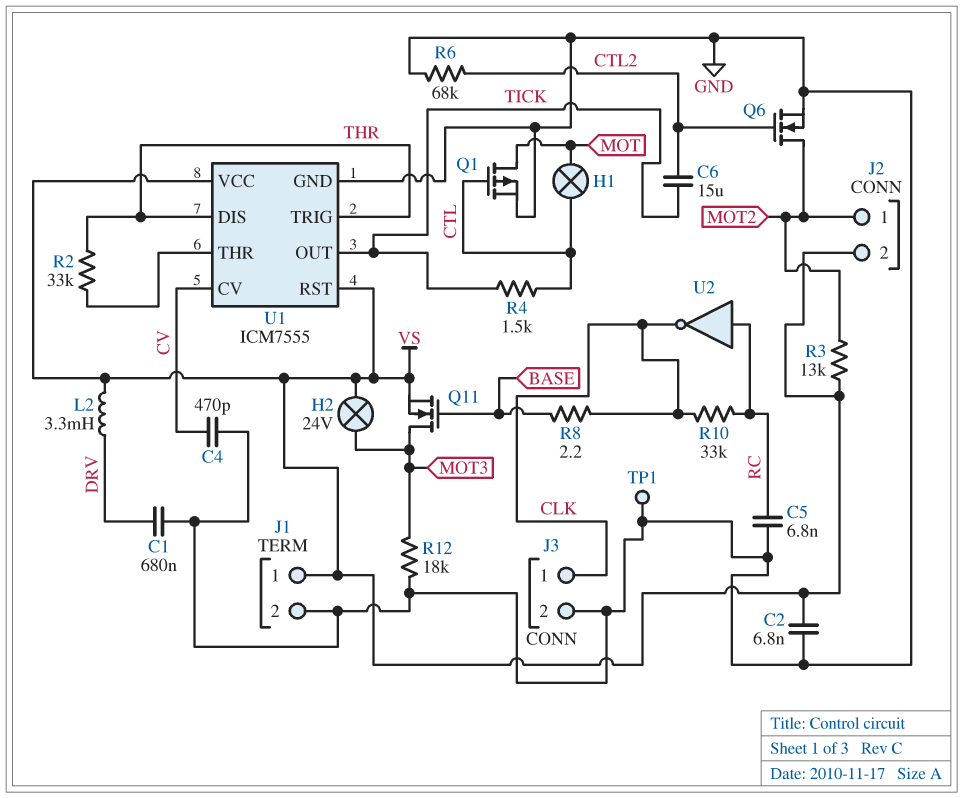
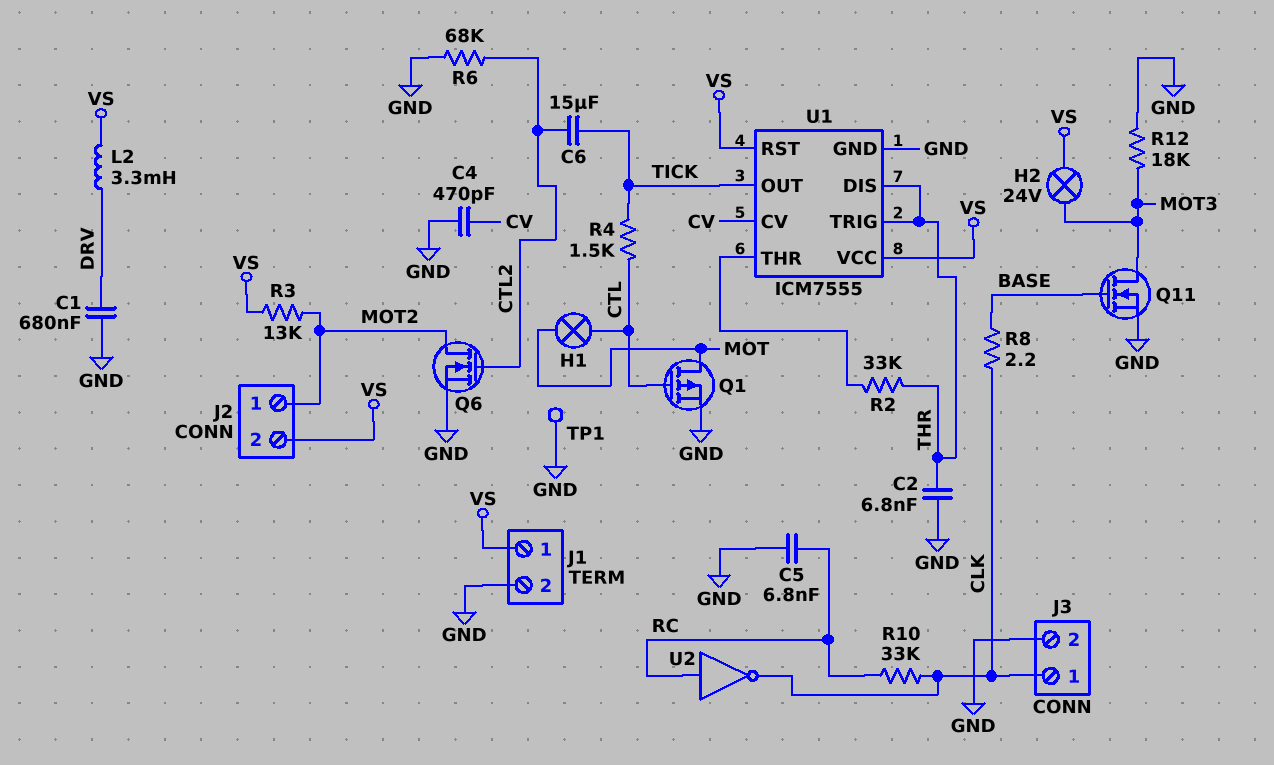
C2: 6.8nF (GND, VS) -> 6.8nF (GND, THR)
Q11: NMOS (G BASE, D MOT3, S VS) -> NMOS (G BASE, D MOT3, S GND)

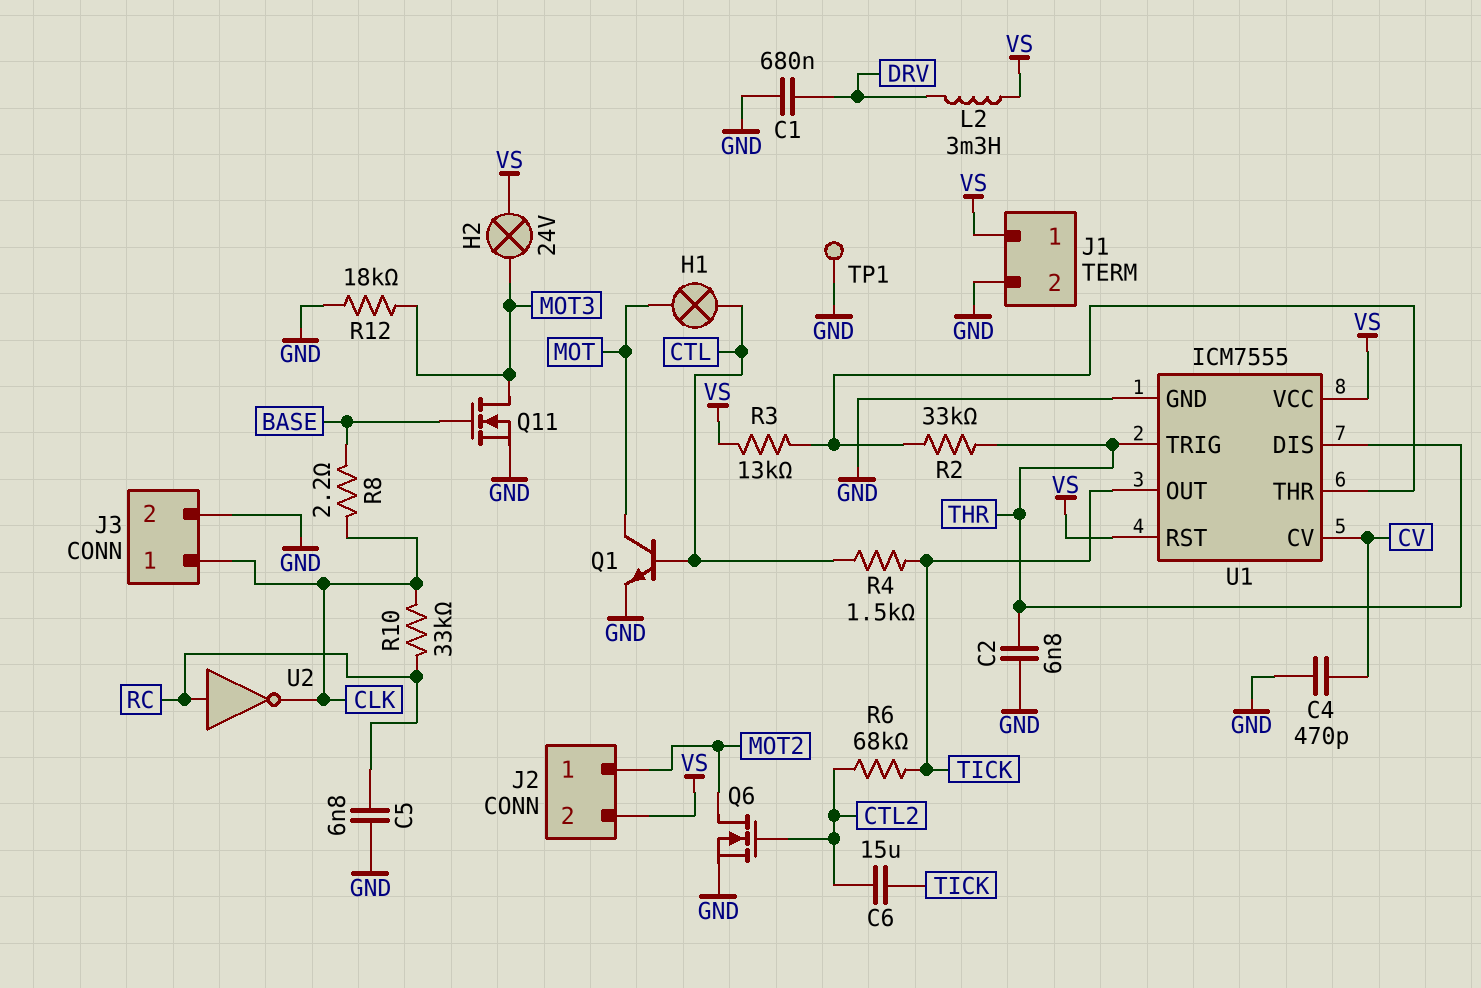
Q1: PMOS (G CTL, D MOT, S GND) -> NPN (B CTL, C MOT, E GND)
R3: 13k (MOT2, VS) -> 13k (U1/THR, VS)
R6: 68k (CTL2, GND) -> 68k (CTL2, TICK)

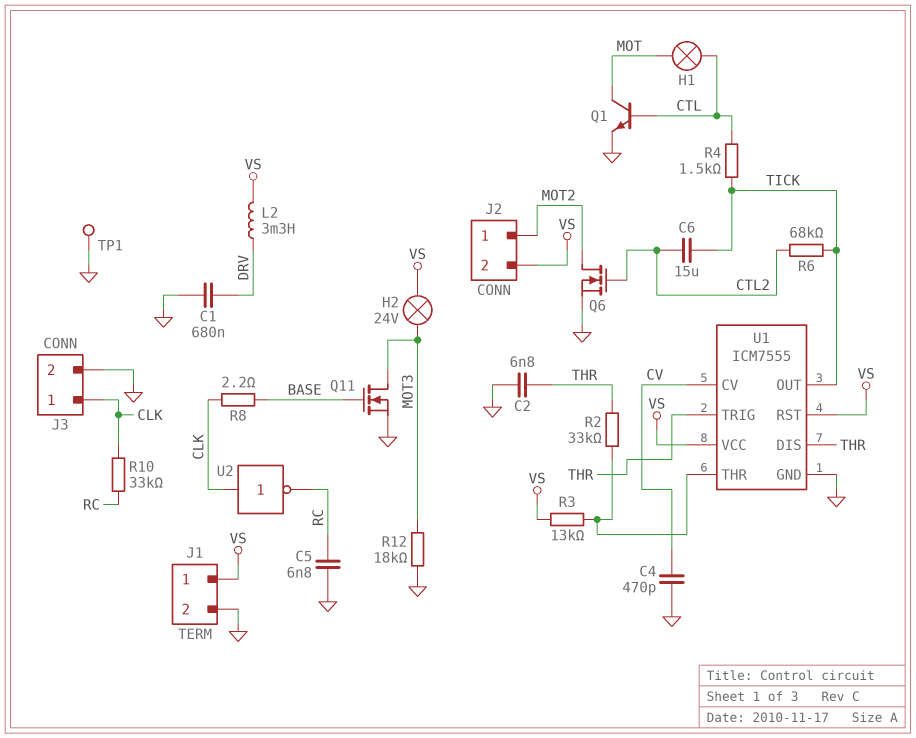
U2: NOT (in RC, out CLK) -> NOT (in CLK, out RC)

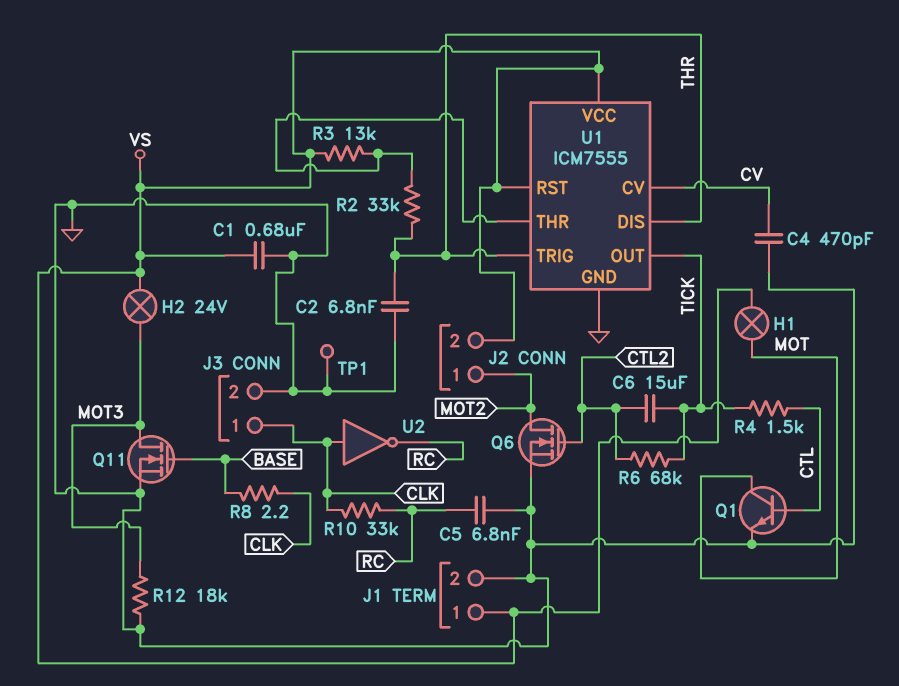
C1: 680nF (DRV, GND) -> 680nF (GND, VS)
H1: lamp (CTL, MOT) -> lamp (MOT, VS)
L2: 3.3mH (DRV, VS) -> none

